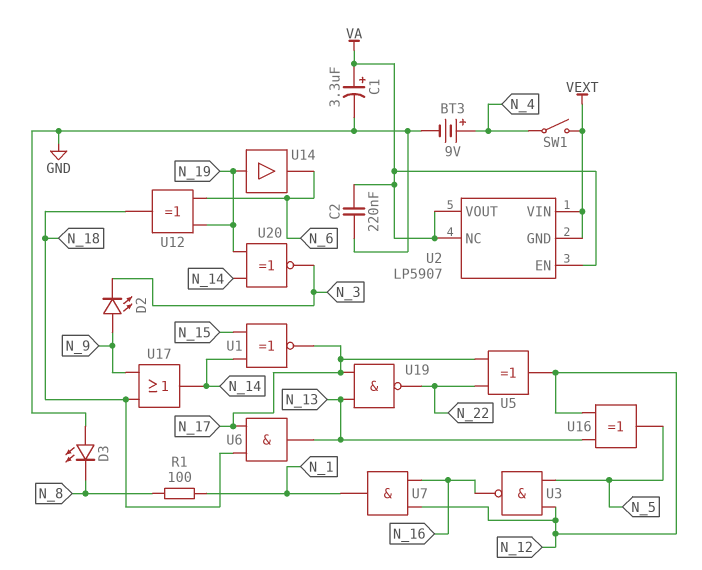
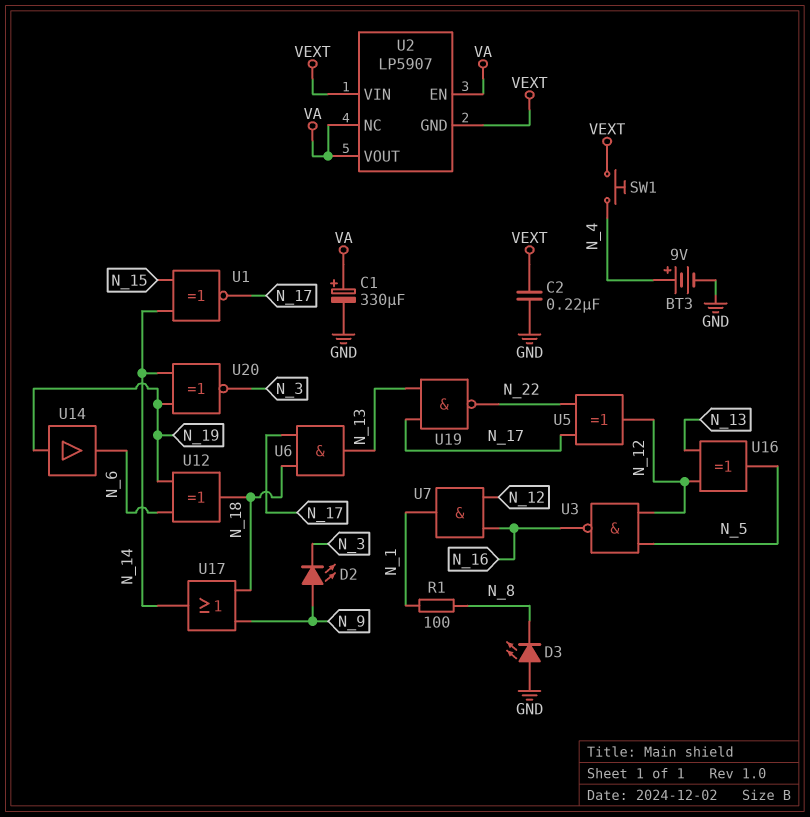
C1: 3.3uF (plus VA, minus GND) -> 330uF (plus VA, minus GND)
C2: 220nF (GND, VA) -> 220nF (GND, VEXT)
SW1: switch (N_4, VEXT) -> button (N_4, VEXT)

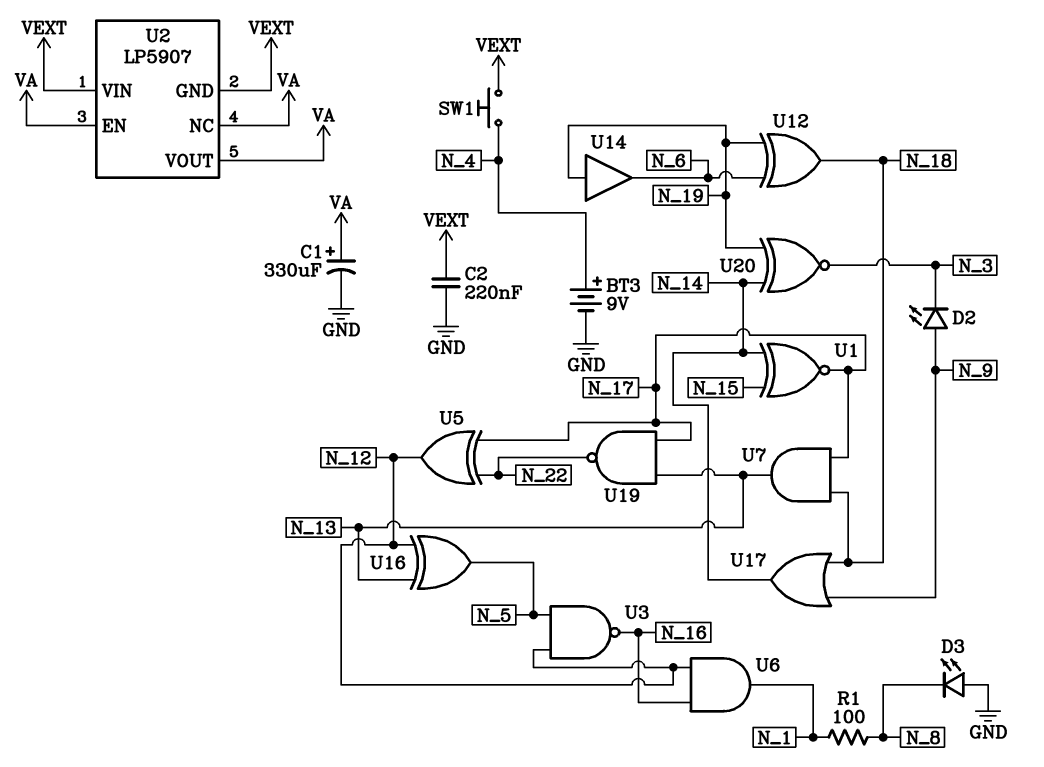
U6: AND (in N_17, in N_18, out N_13) -> AND (in N_12, in N_16, out N_1)
U7: AND (in N_12, in N_16, out N_1) -> AND (in N_17, in N_18, out N_13)

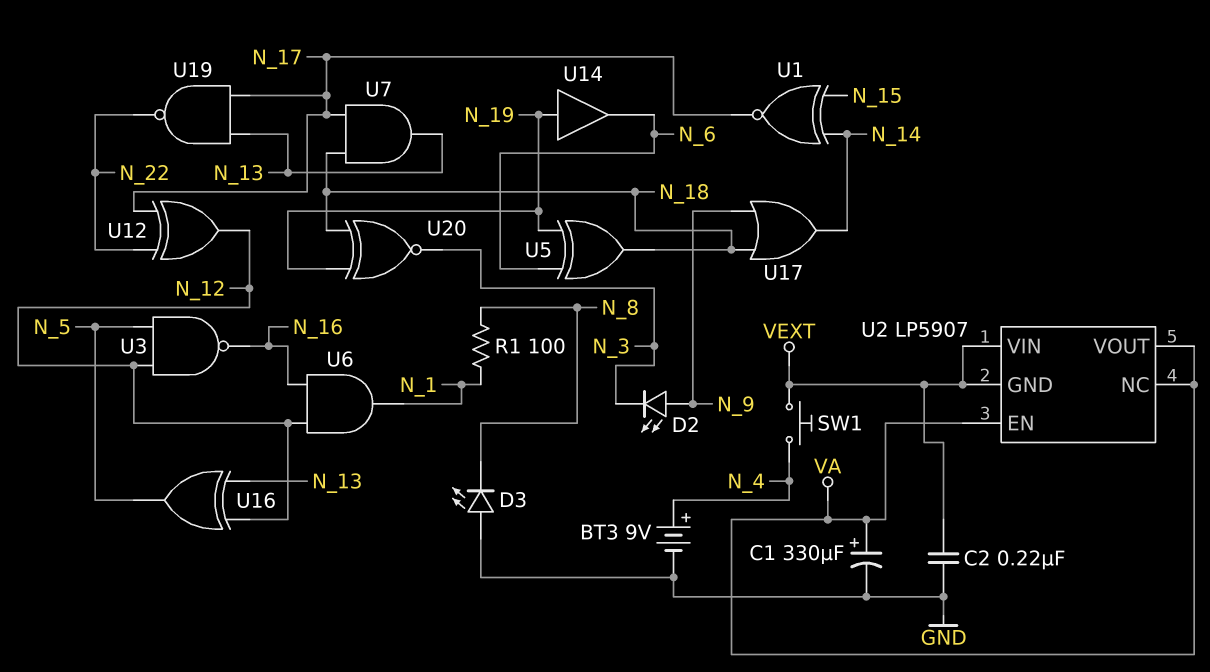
U5: XOR (in N_17, in N_22, out N_12) -> XOR (in N_6, in N_19, out N_18)
U12: XOR (in N_6, in N_19, out N_18) -> XOR (in N_17, in N_22, out N_12)
U20: XNOR (in N_14, in N_19, out N_3) -> XNOR (in N_18, in N_19, out N_3)

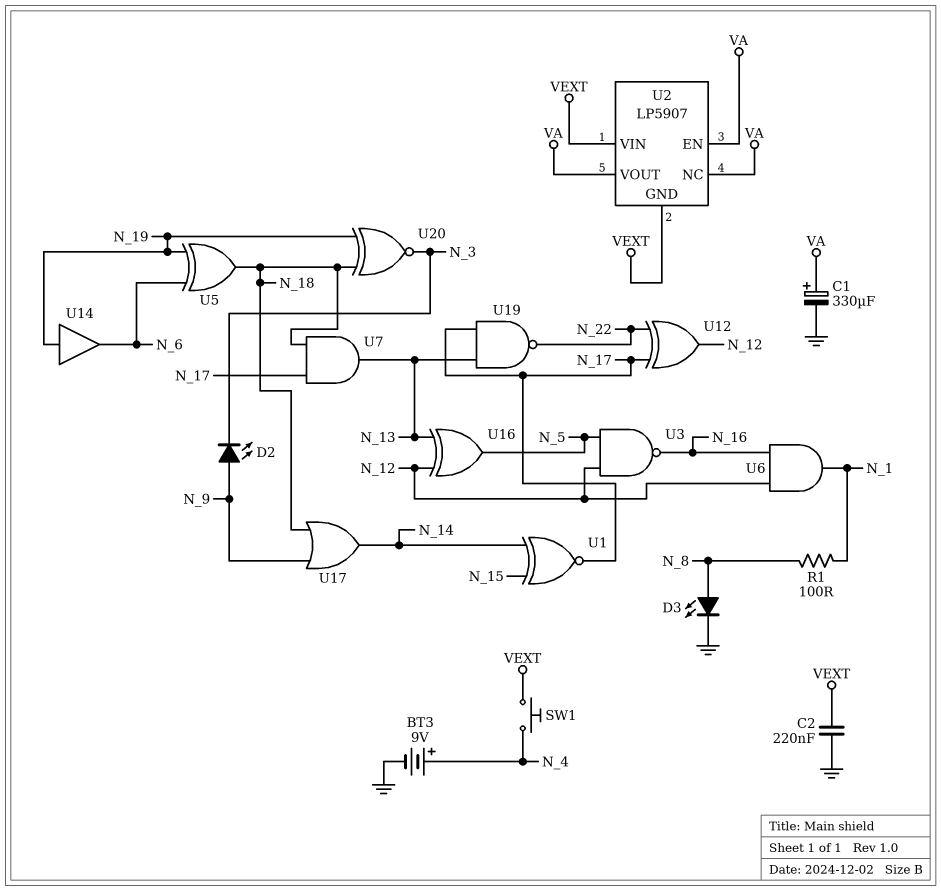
D3: LED (A GND, K N_8) -> LED (A N_8, K GND)

